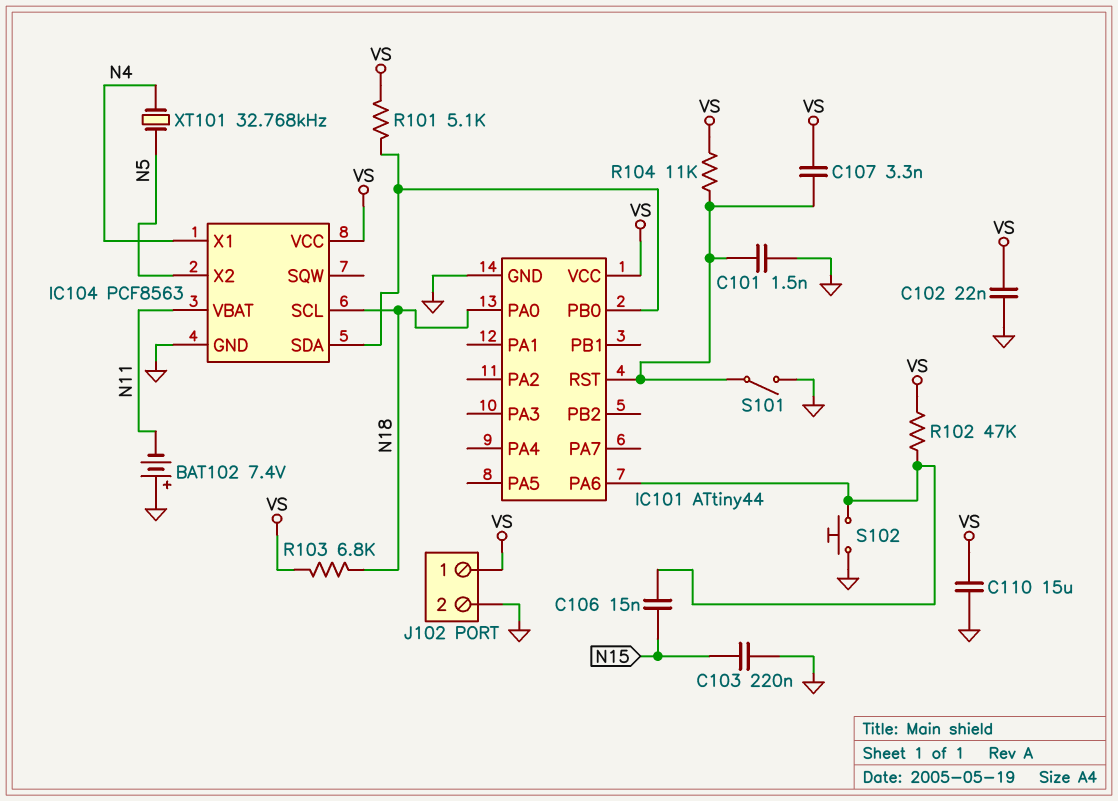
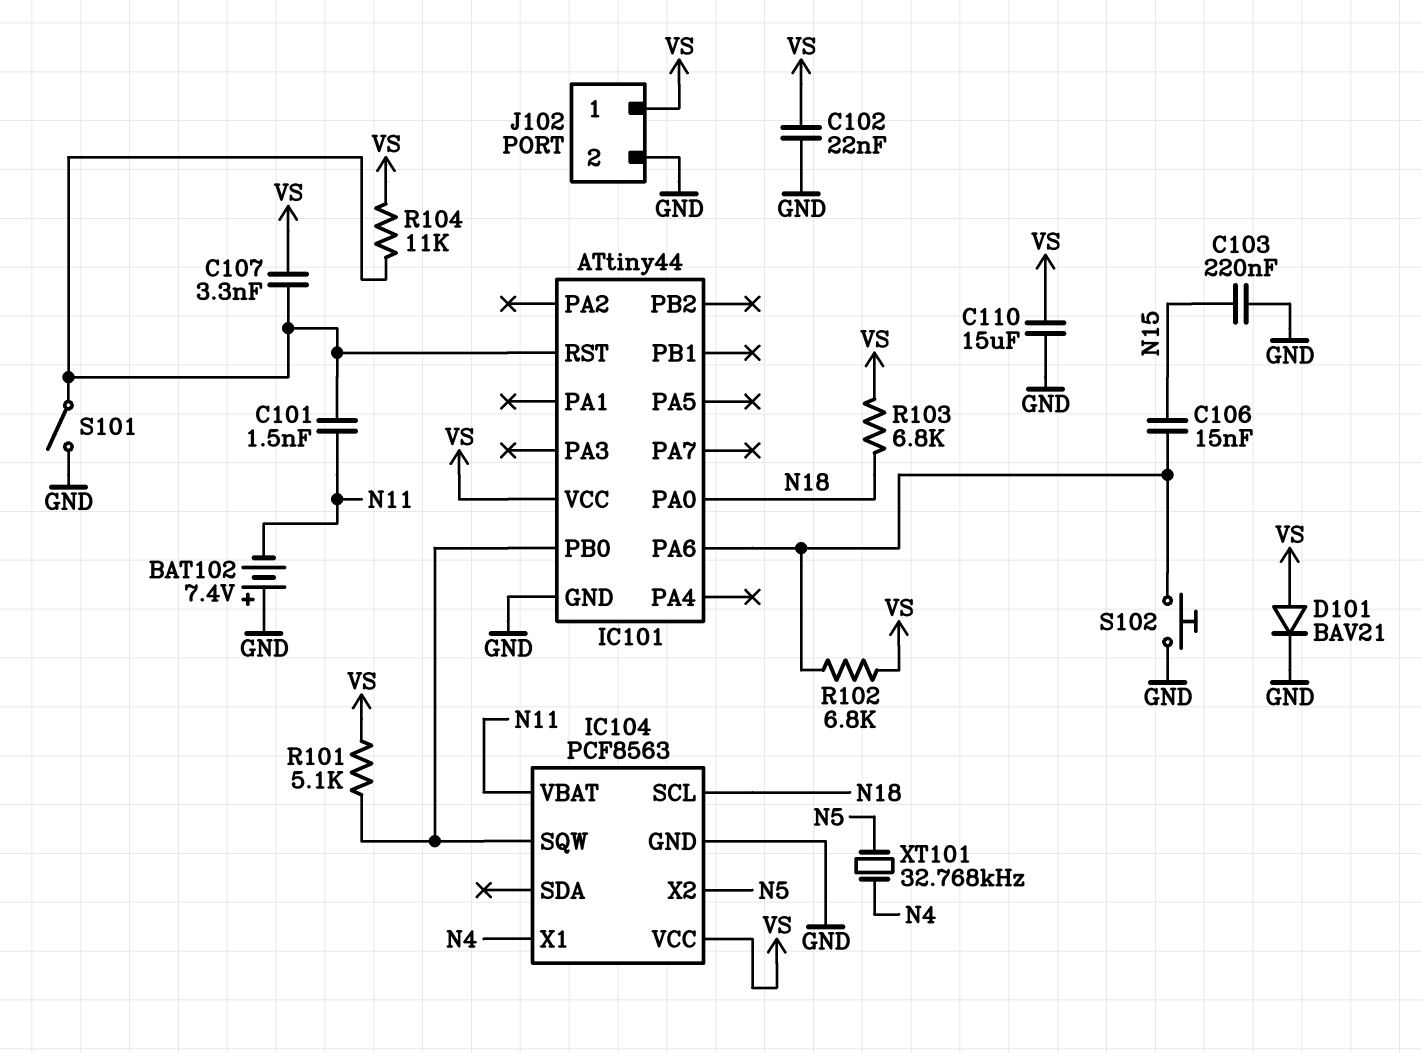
C101: 1.5nF (GND, IC101/RST) -> 1.5nF (IC101/RST, N11)
D101: none -> diode BAV21 (A VS, K GND)
IC104 pin SDA: IC101/PB0 -> none
IC104 pin SQW: none -> IC101/PB0
R102: 47k (IC101/PA6, VS) -> 6.8k (IC101/PA6, VS)

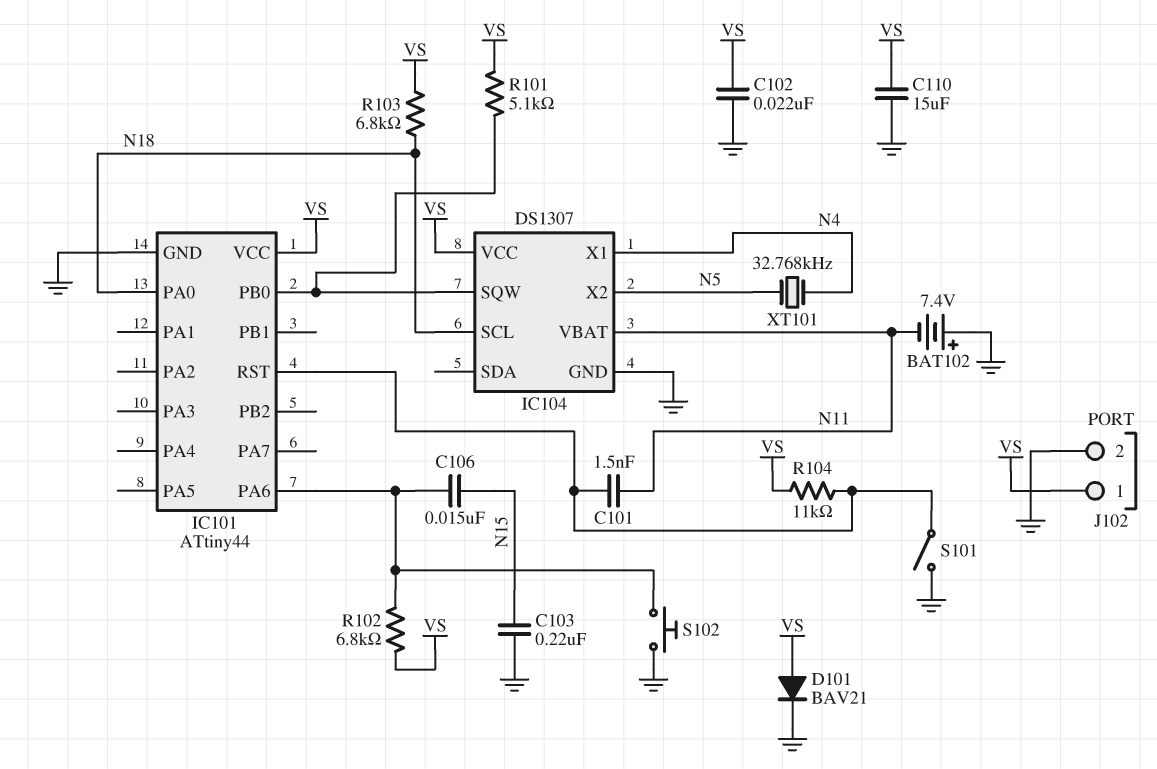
C107: 3.3nF (IC101/RST, VS) -> none
IC104: PCF8563 -> DS1307

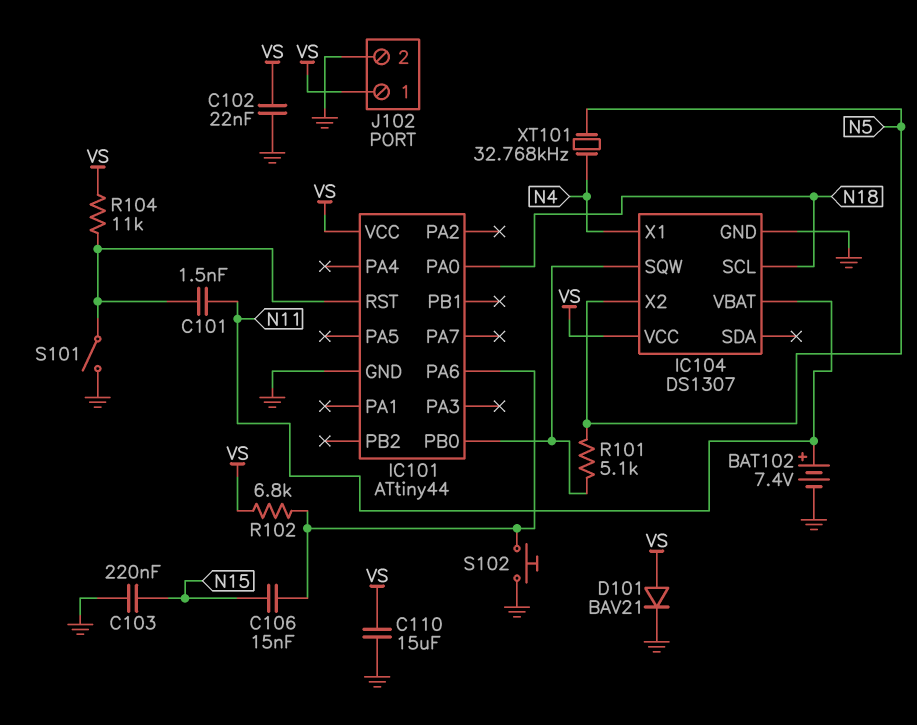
BAT102: 7.4V (plus GND, minus N11) -> 7.4V (plus N11, minus GND)
R101: 5.1k (IC101/PB0, VS) -> 5.1k (IC101/PB0, N5)
R103: 6.8k (N18, VS) -> none

